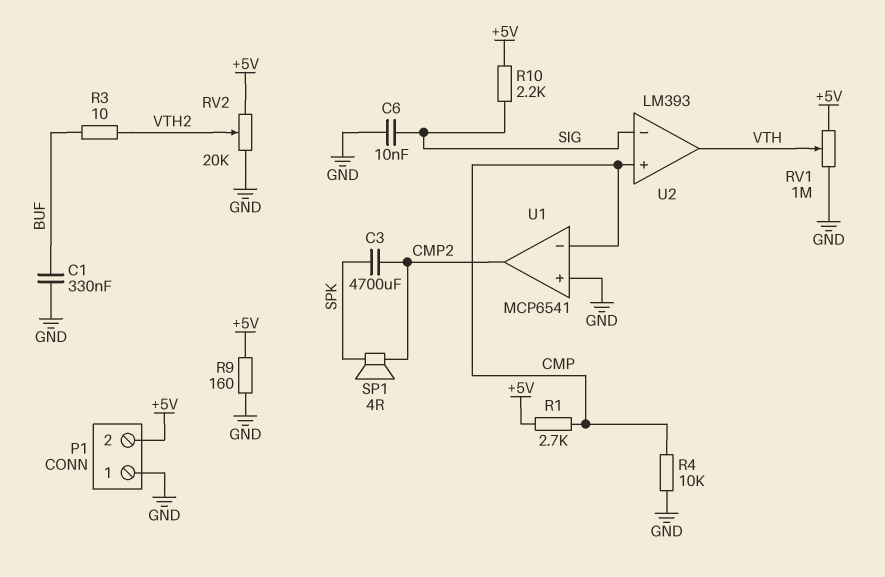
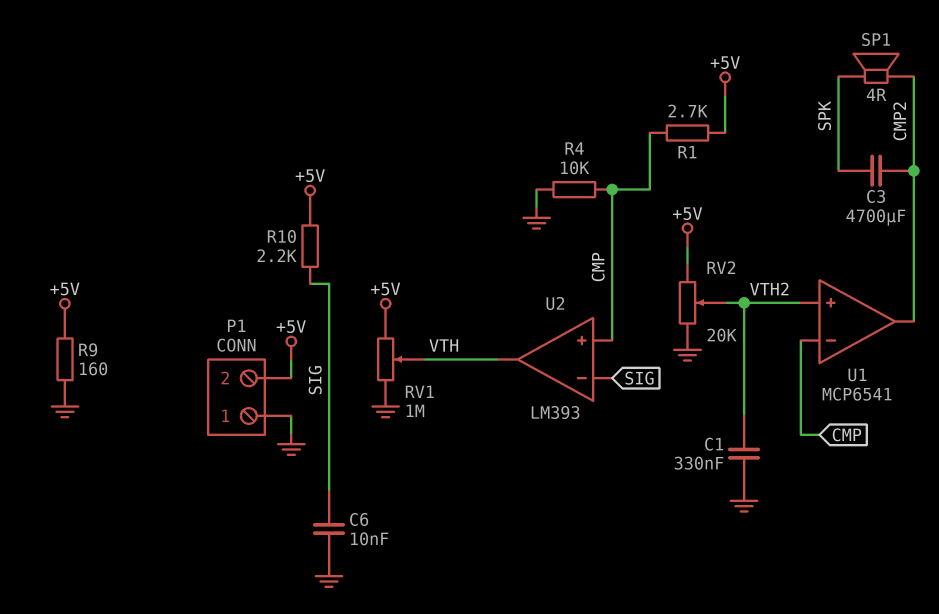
C1: 330nF (BUF, GND) -> 330nF (GND, VTH2)
R3: 10 (BUF, VTH2) -> none
U1 pin in+: GND -> VTH2

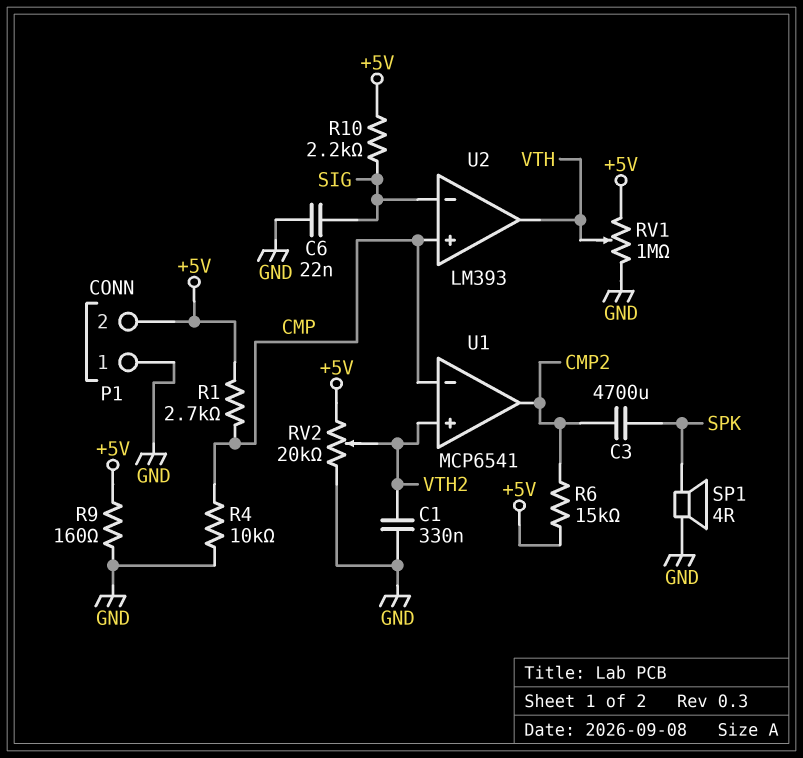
C6: 10nF (GND, SIG) -> 22nF (GND, SIG)
R6: none -> 15k (+5V, CMP2)
SP1: speaker 4R (CMP2, SPK) -> speaker 4R (GND, SPK)

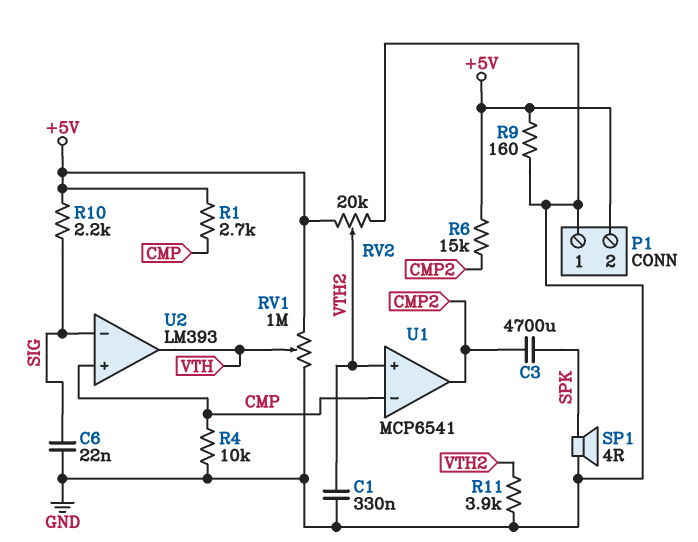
R11: none -> 3.9k (GND, VTH2)

